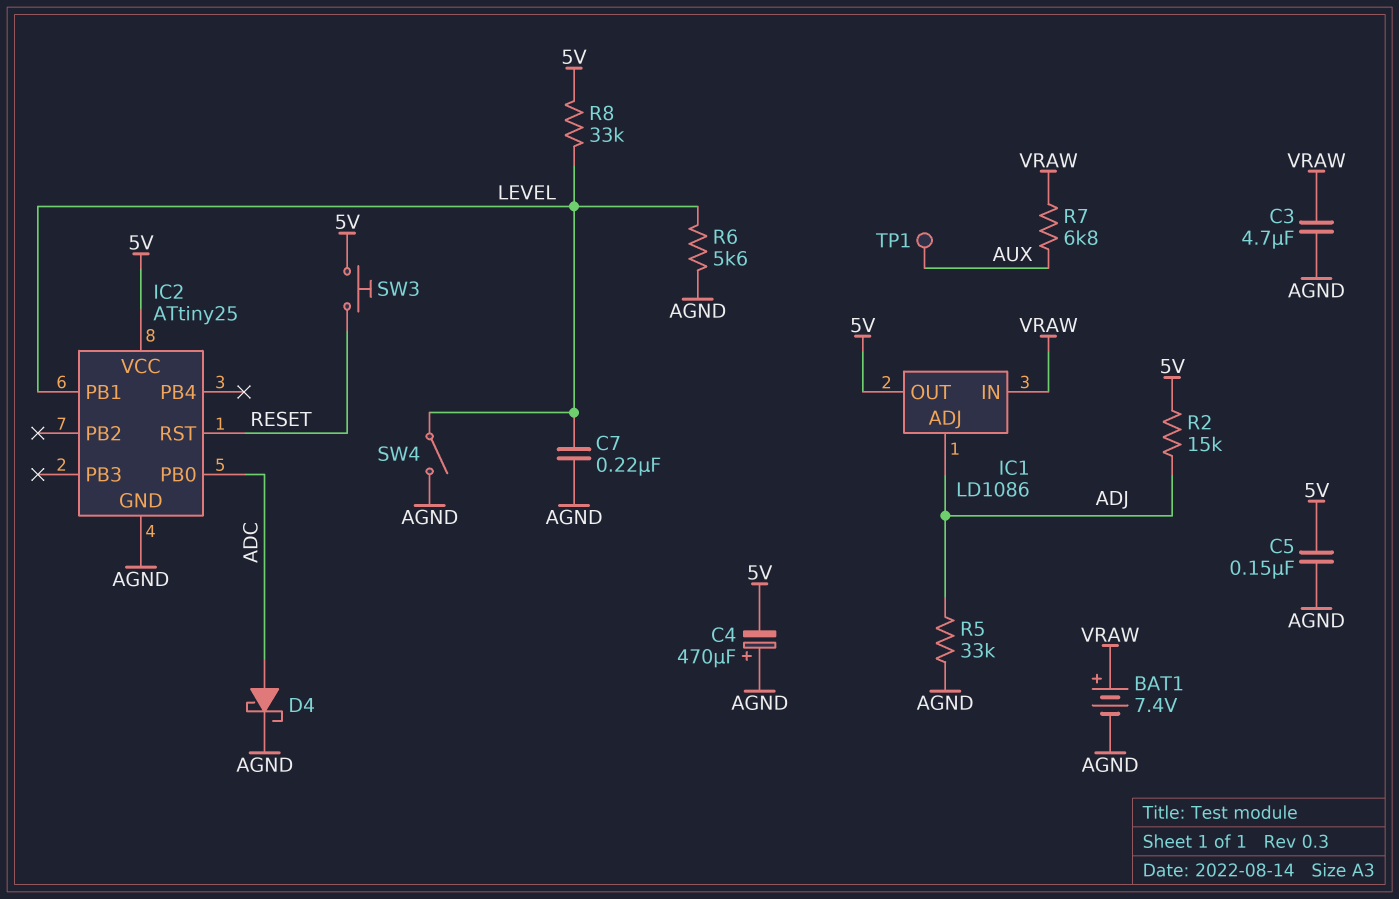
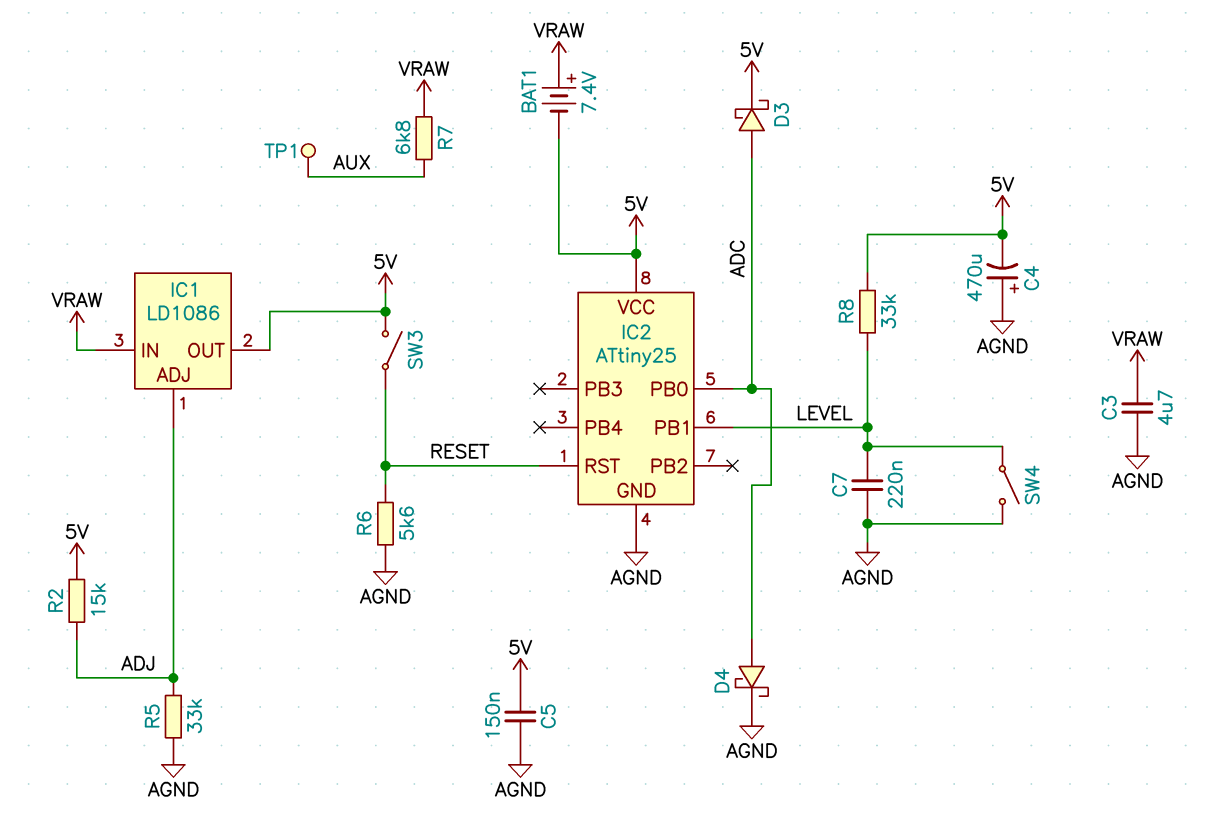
BAT1: 7.4V (plus VRAW, minus AGND) -> 7.4V (plus VRAW, minus 5V)
D3: none -> schottky (A ADC, K 5V)
R6: 5.6k (AGND, LEVEL) -> 5.6k (AGND, RESET)
SW3: button (5V, RESET) -> switch (5V, RESET)

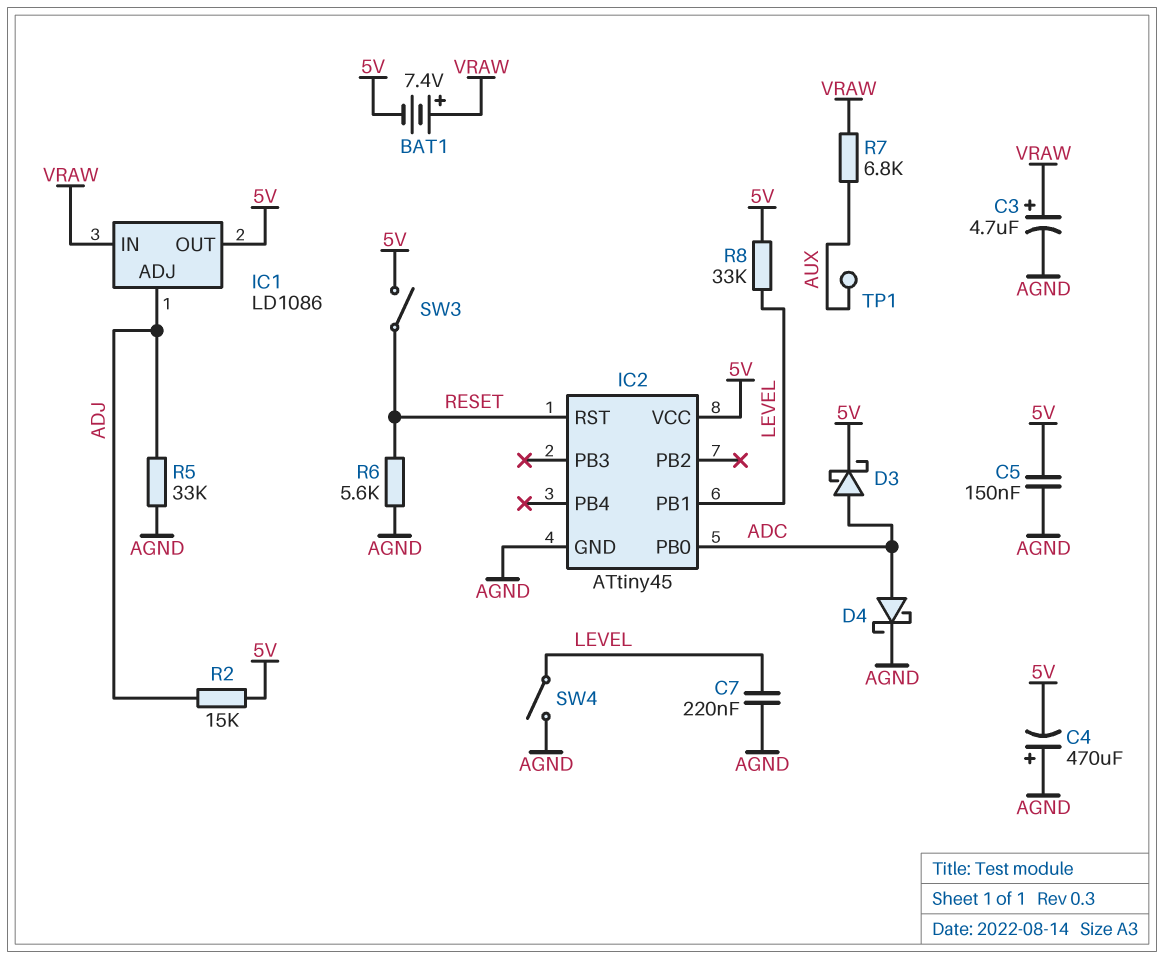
C3: 4.7uF (AGND, VRAW) -> 4.7uF (plus VRAW, minus AGND)
IC2: ATtiny25 -> ATtiny45

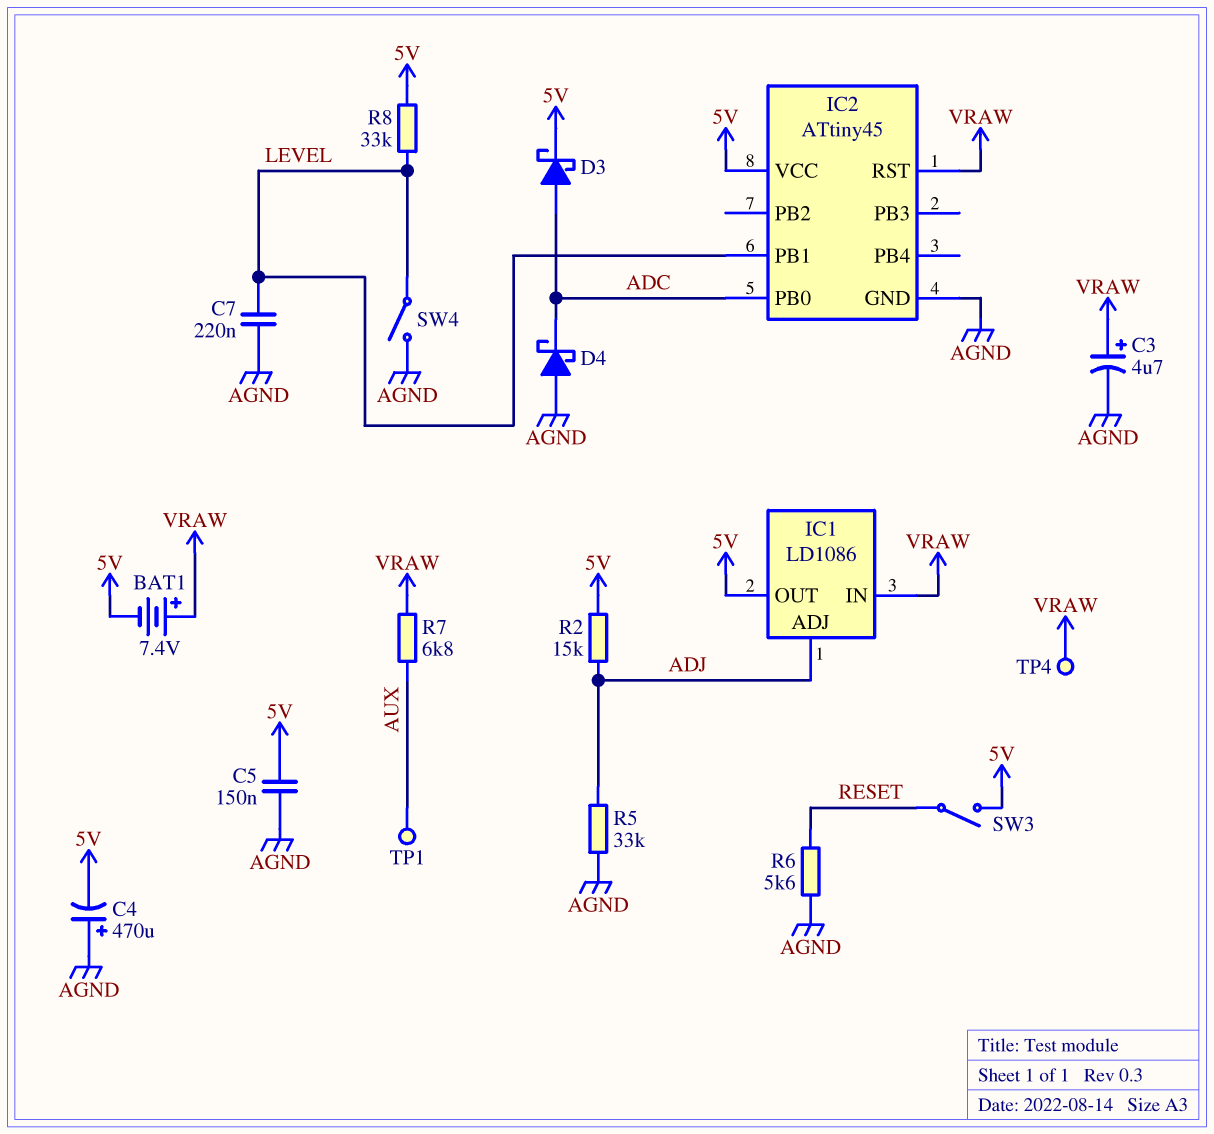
D4: schottky (A ADC, K AGND) -> schottky (A AGND, K ADC)
IC2 pin RST: RESET -> VRAW
TP4: none -> test point (VRAW)

